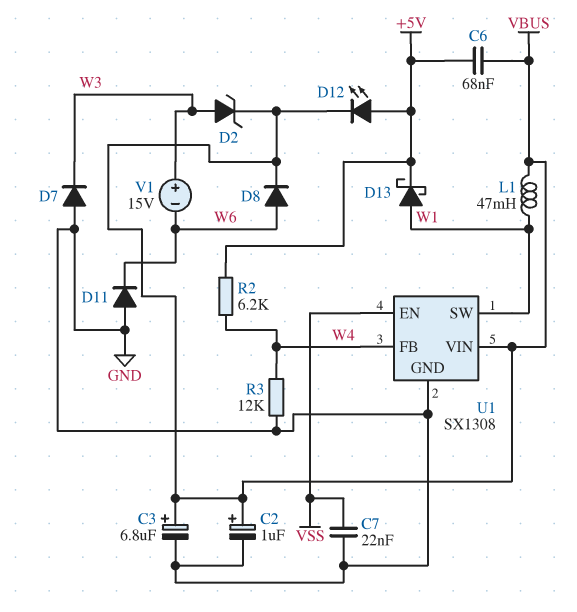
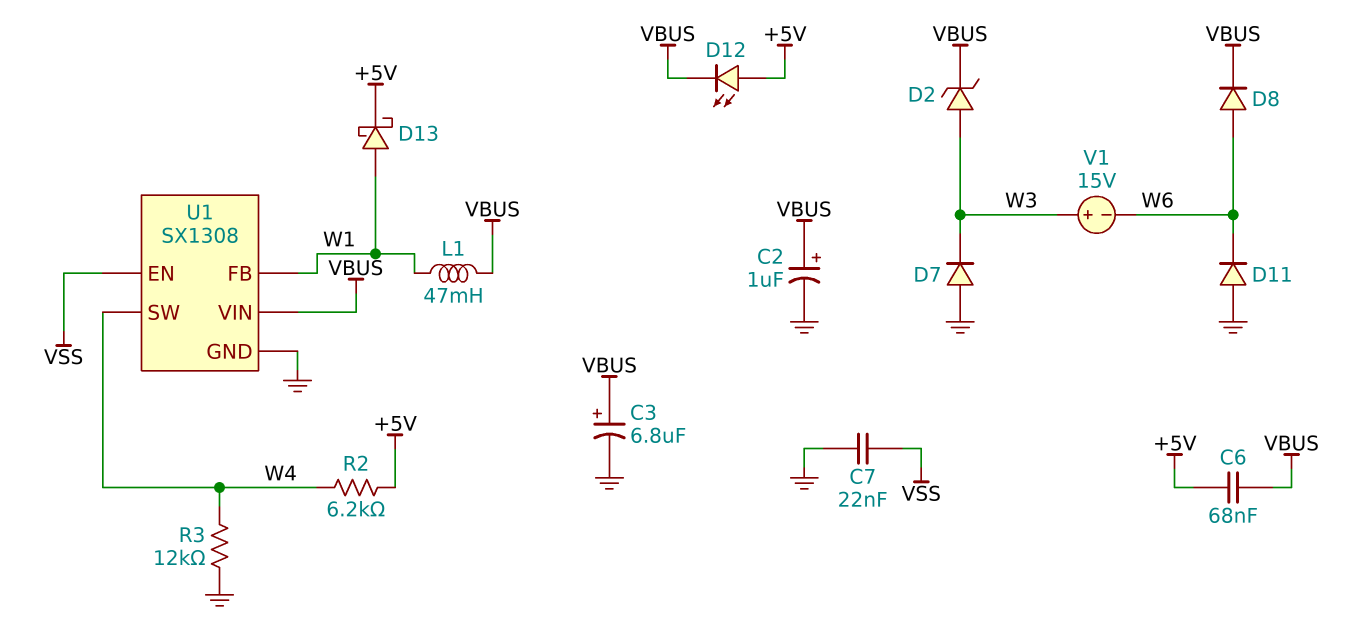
U1 pin FB: W4 -> W1
U1 pin SW: W1 -> W4

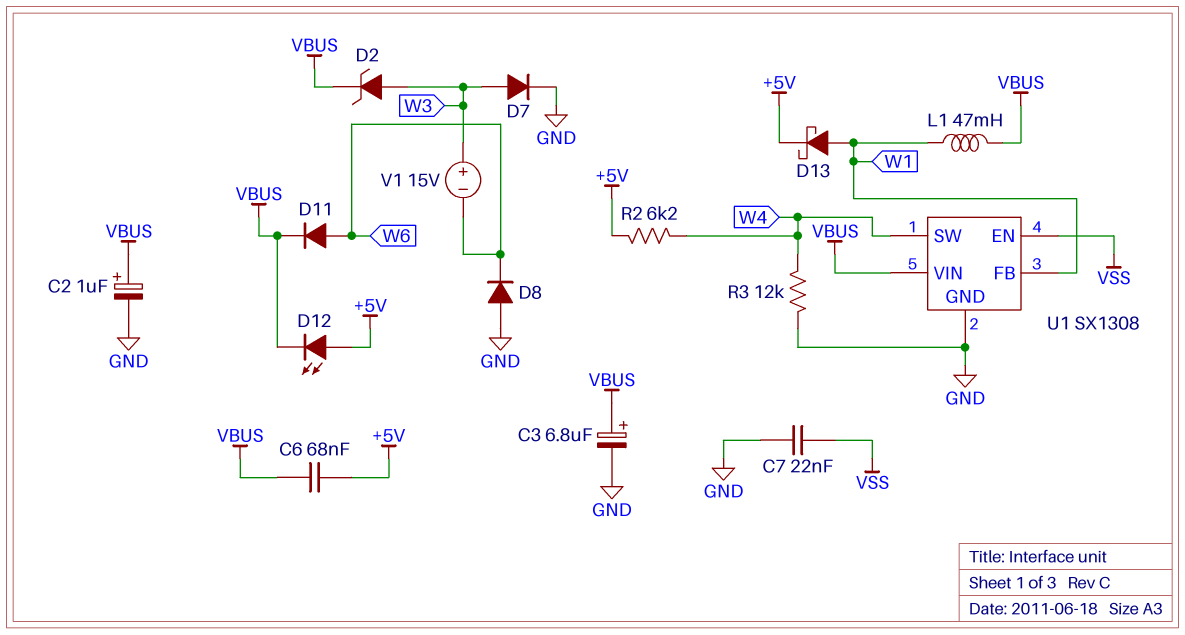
D7: diode (A GND, K W3) -> diode (A W3, K GND)
D8: diode (A W6, K VBUS) -> diode (A GND, K W6)
D11: diode (A GND, K W6) -> diode (A W6, K VBUS)

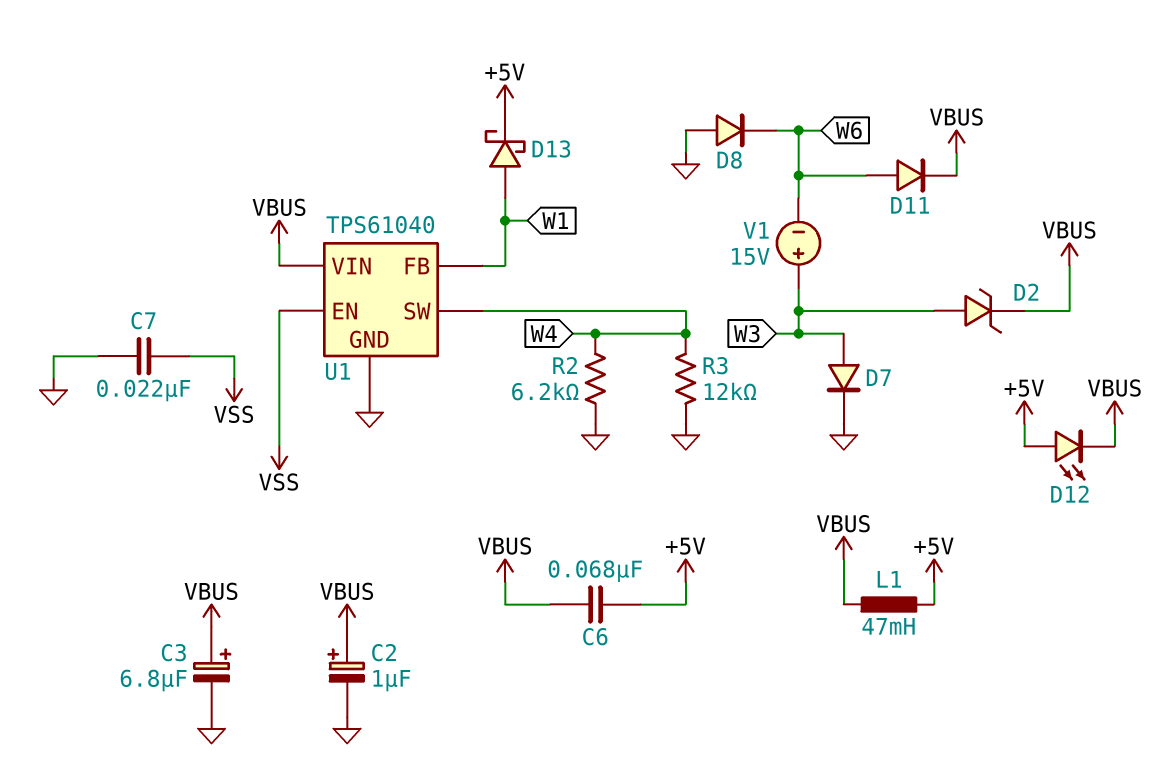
L1: 47mH (VBUS, W1) -> 47mH (+5V, VBUS)
R2: 6.2k (+5V, W4) -> 6.2k (GND, W4)
U1: SX1308 -> TPS61040

